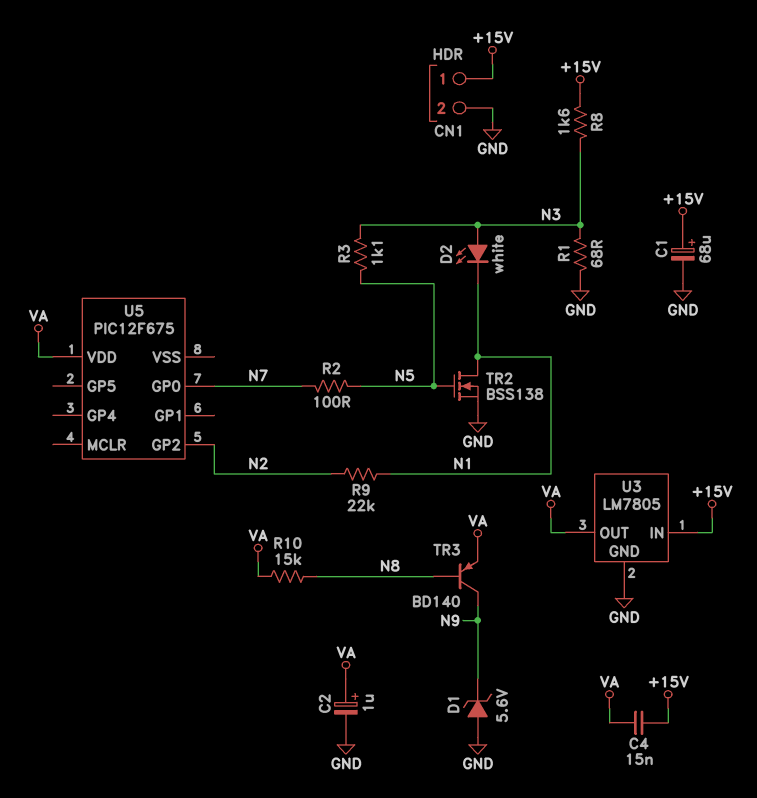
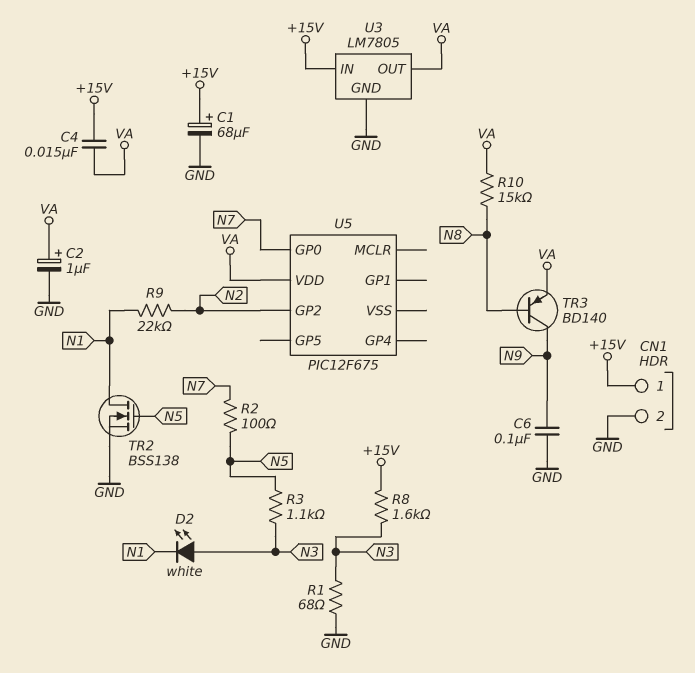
C6: none -> 100nF (GND, N9)
D1: zener 5.6V (A GND, K N9) -> none

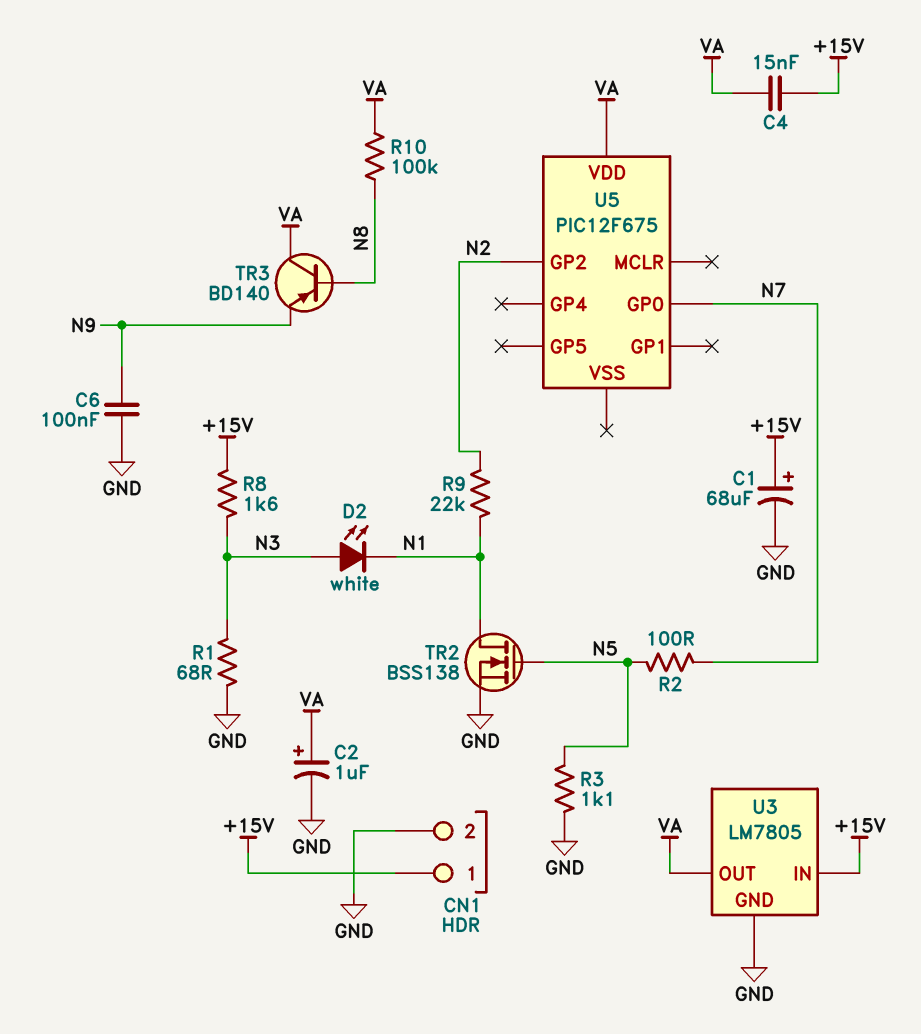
R3: 1.1k (N3, N5) -> 1.1k (GND, N5)
R10: 15k (N8, VA) -> 100k (N8, VA)
TR3: PNP BD140 (B N8, C N9, E VA) -> PNP BD140 (B N8, C VA, E N9)

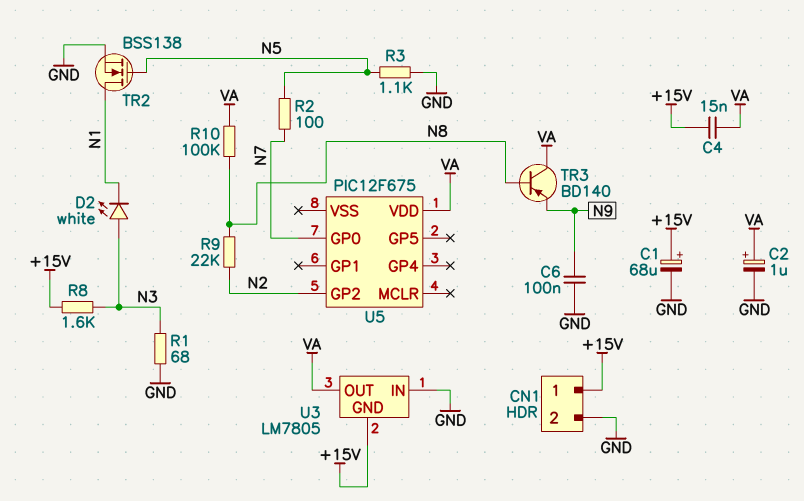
R9: 22k (N1, N2) -> 22k (N2, N8)
U3 pin GND: GND -> +15V
U3 pin IN: +15V -> GND

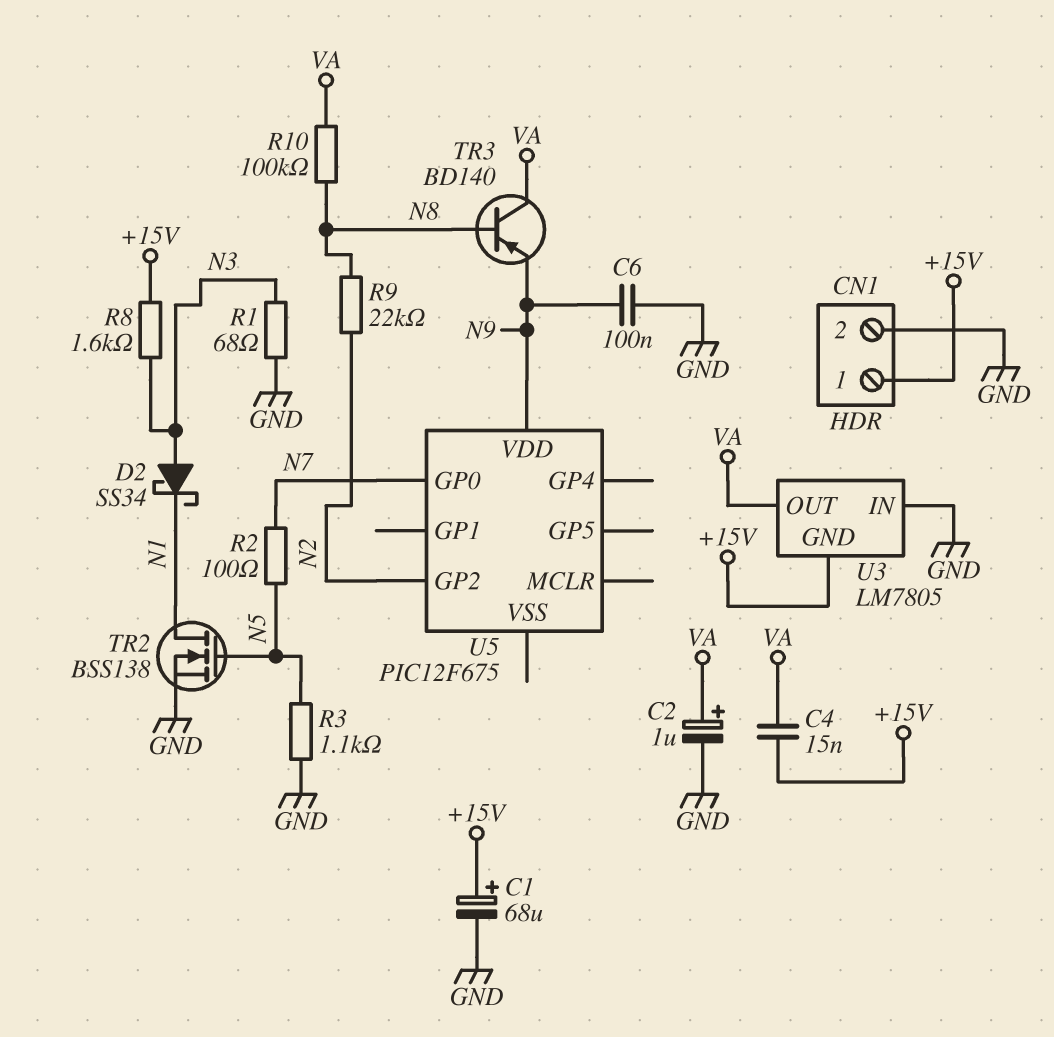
D2: LED white (A N3, K N1) -> schottky SS34 (A N3, K N1)
U5 pin VDD: VA -> N9

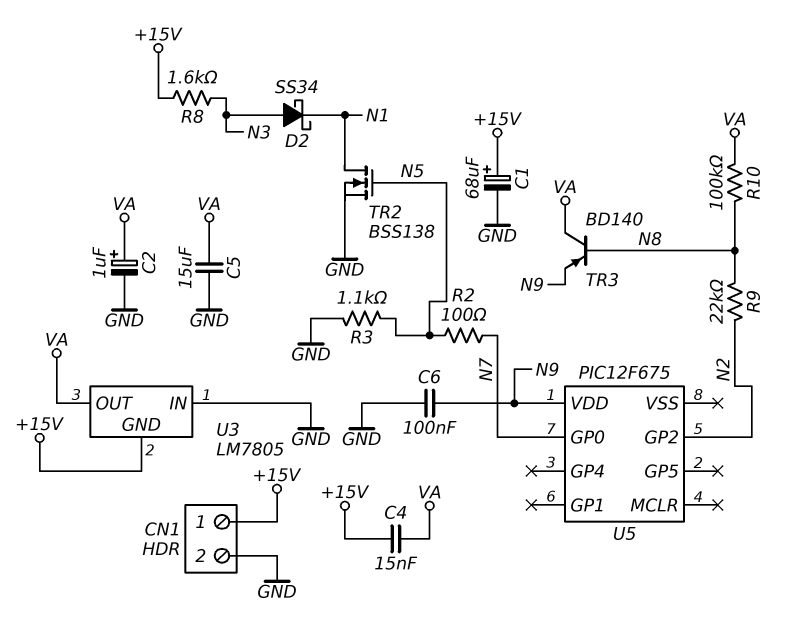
C5: none -> 15uF (GND, VA)
R1: 68 (GND, N3) -> none

